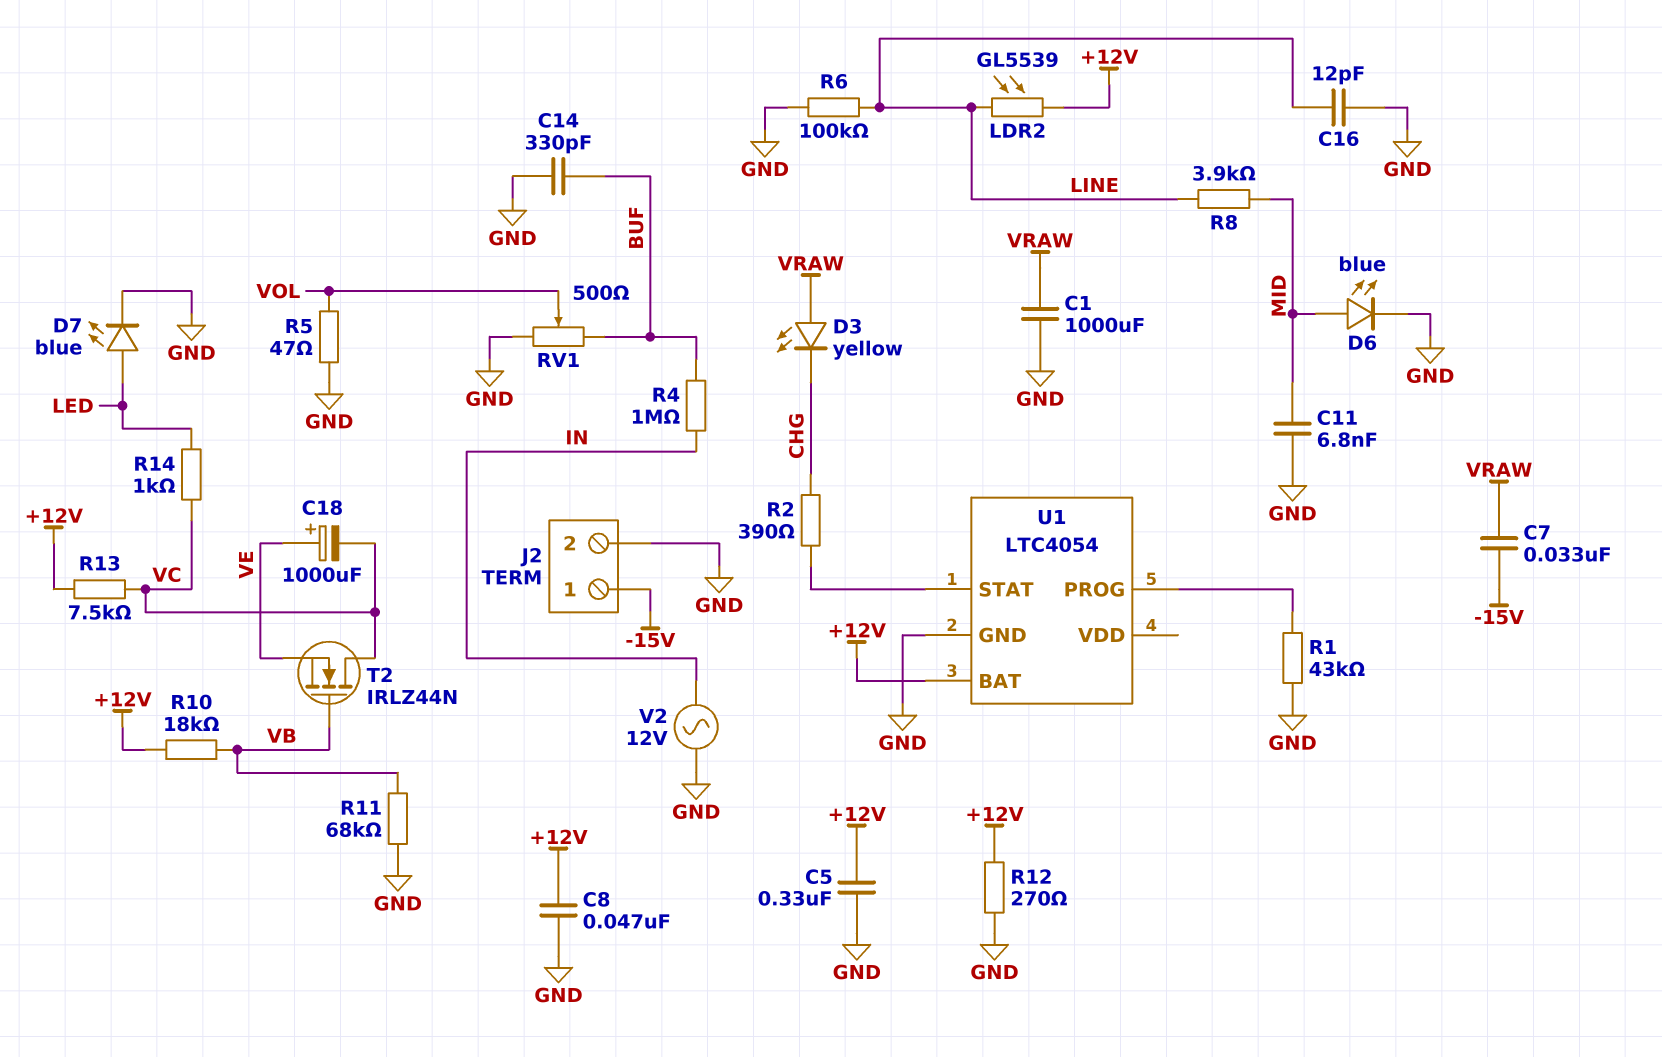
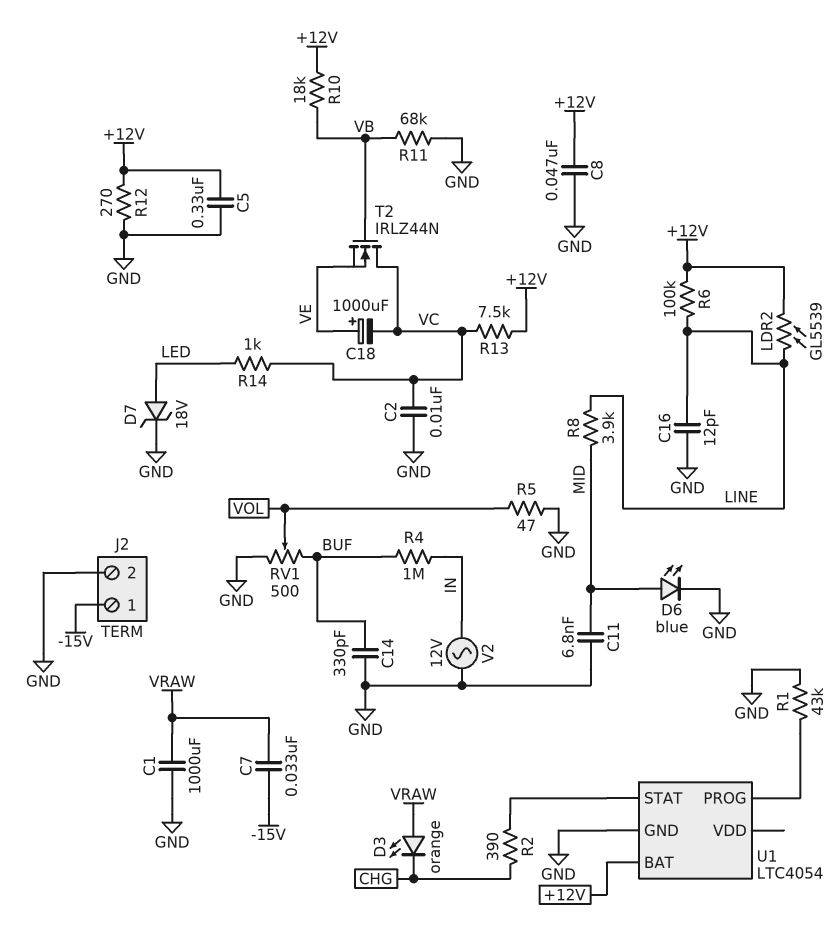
C2: none -> 10nF (GND, VC)
D3: LED yellow (A VRAW, K CHG) -> LED orange (A VRAW, K CHG)
D7: LED blue (A LED, K GND) -> zener 18V (A LED, K GND)
R6: 100k (GND, LINE) -> 100k (+12V, LINE)

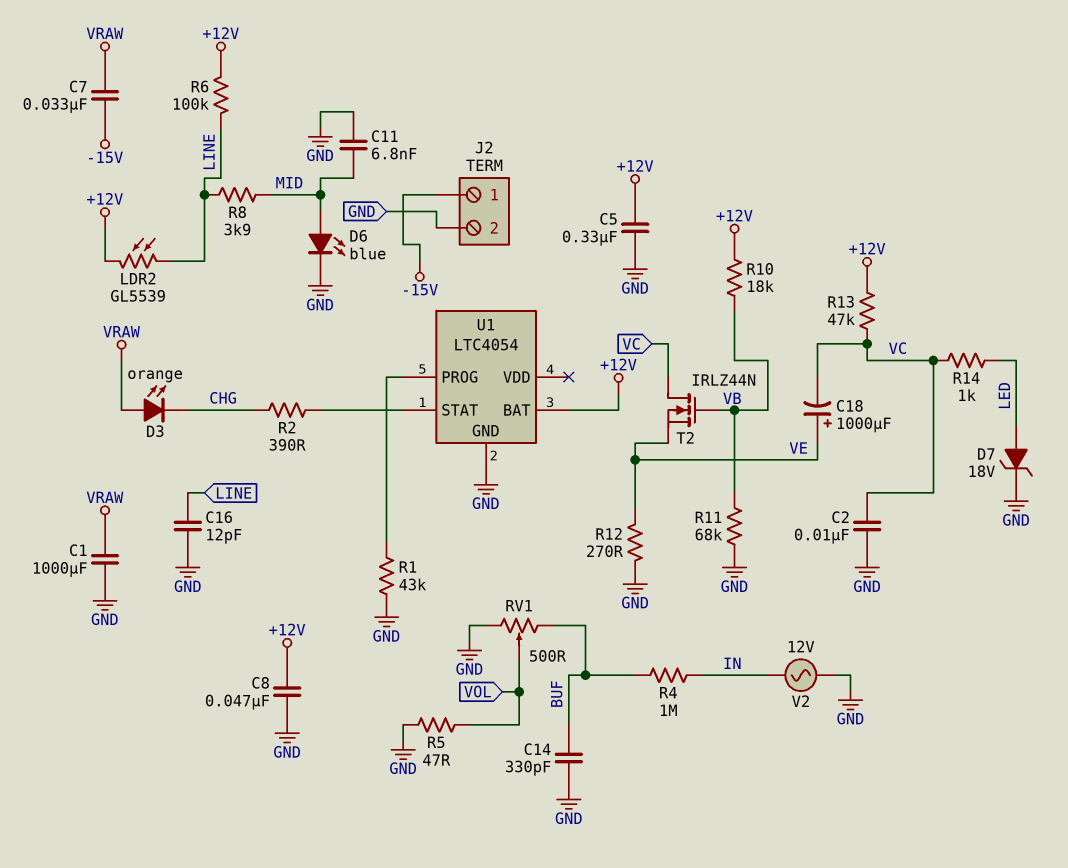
R12: 270 (+12V, GND) -> 270 (GND, VE)
R13: 7.5k (+12V, VC) -> 47k (+12V, VC)

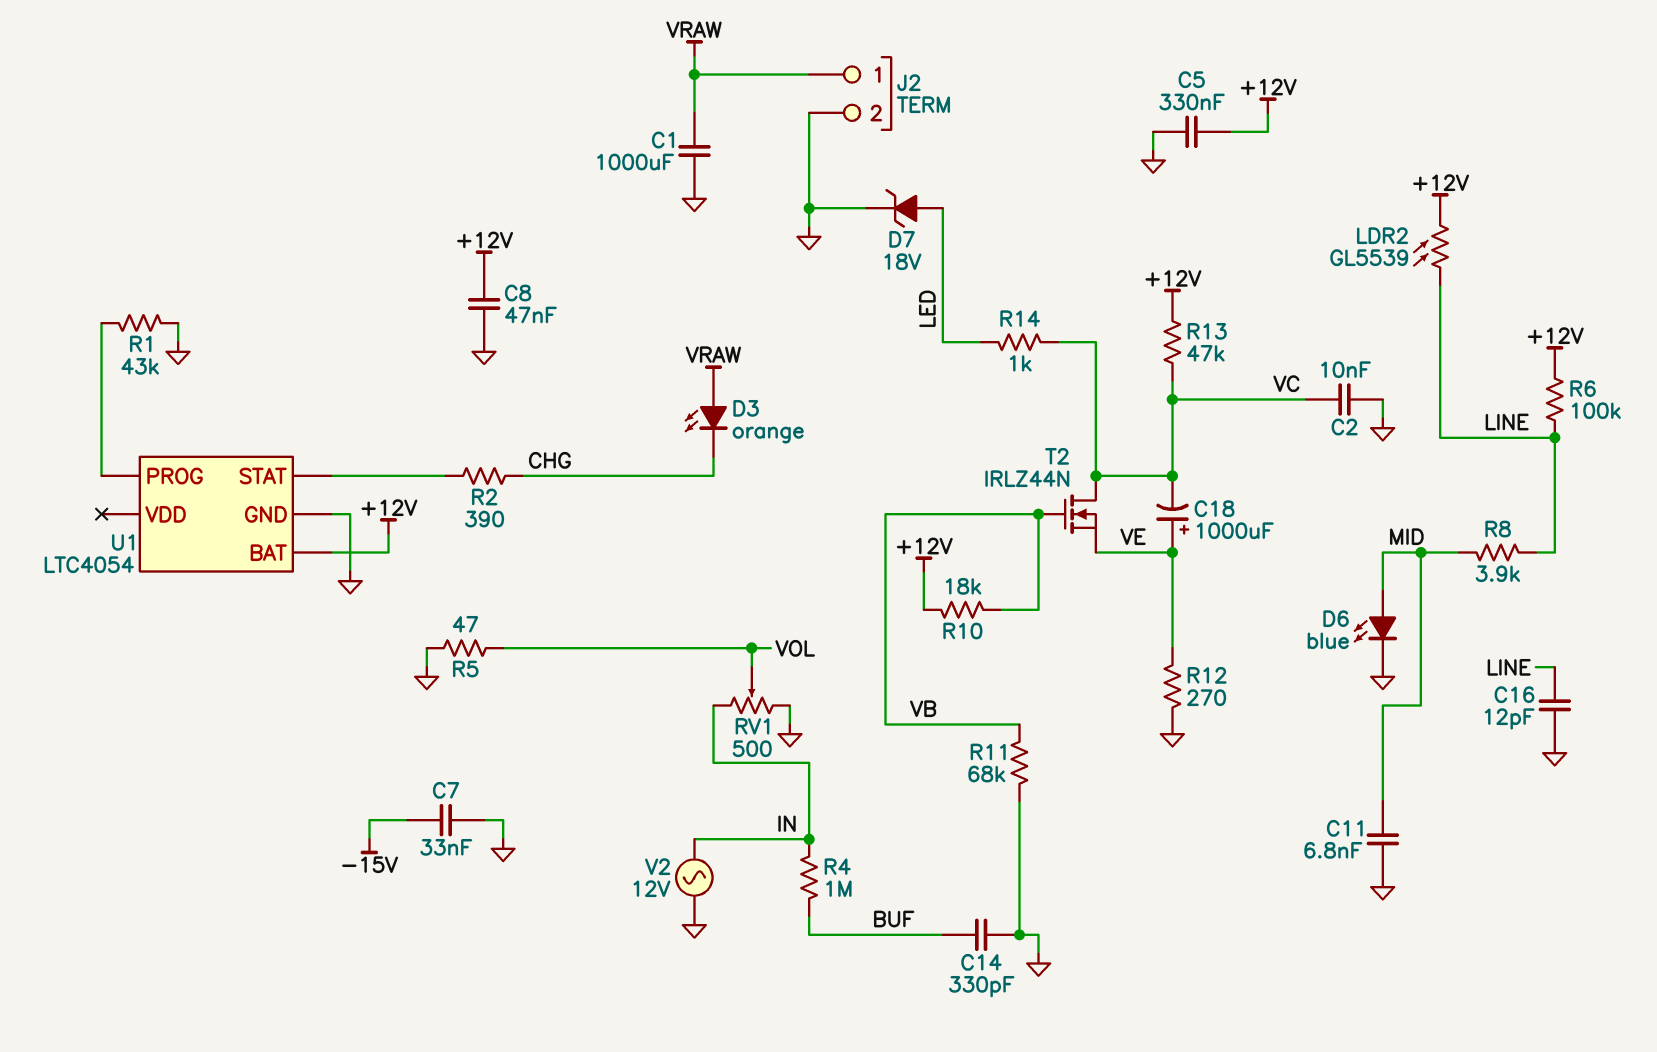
C7: 33nF (-15V, VRAW) -> 33nF (-15V, GND)
J2 pin 1: -15V -> VRAW
RV1: 500 (BUF, GND, wiper VOL) -> 500 (GND, IN, wiper VOL)

